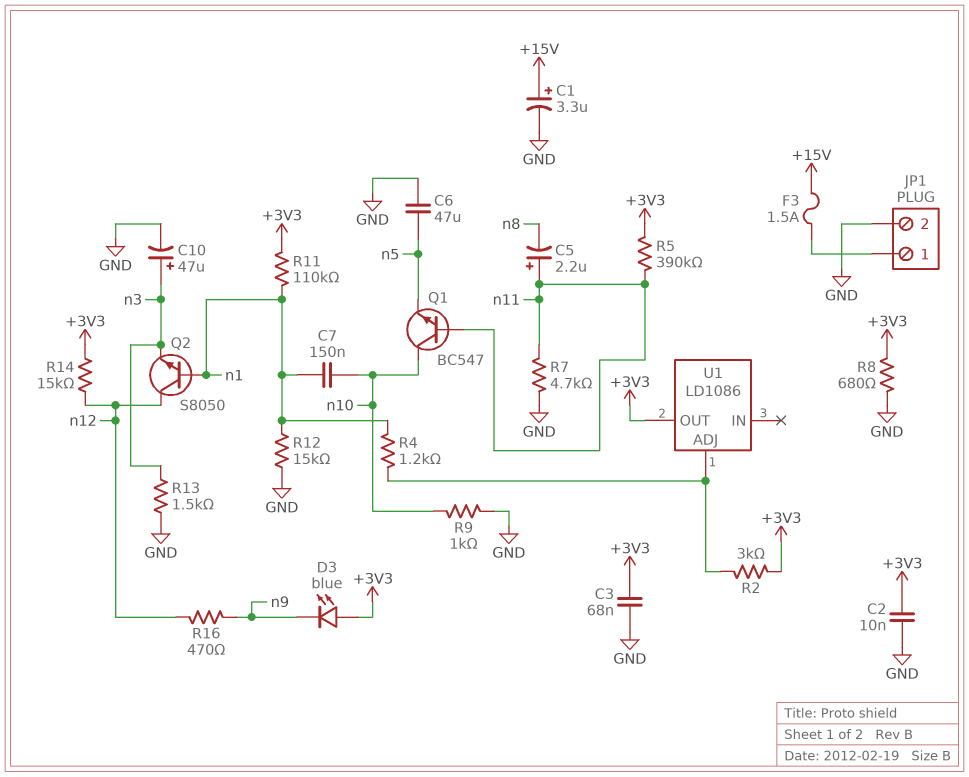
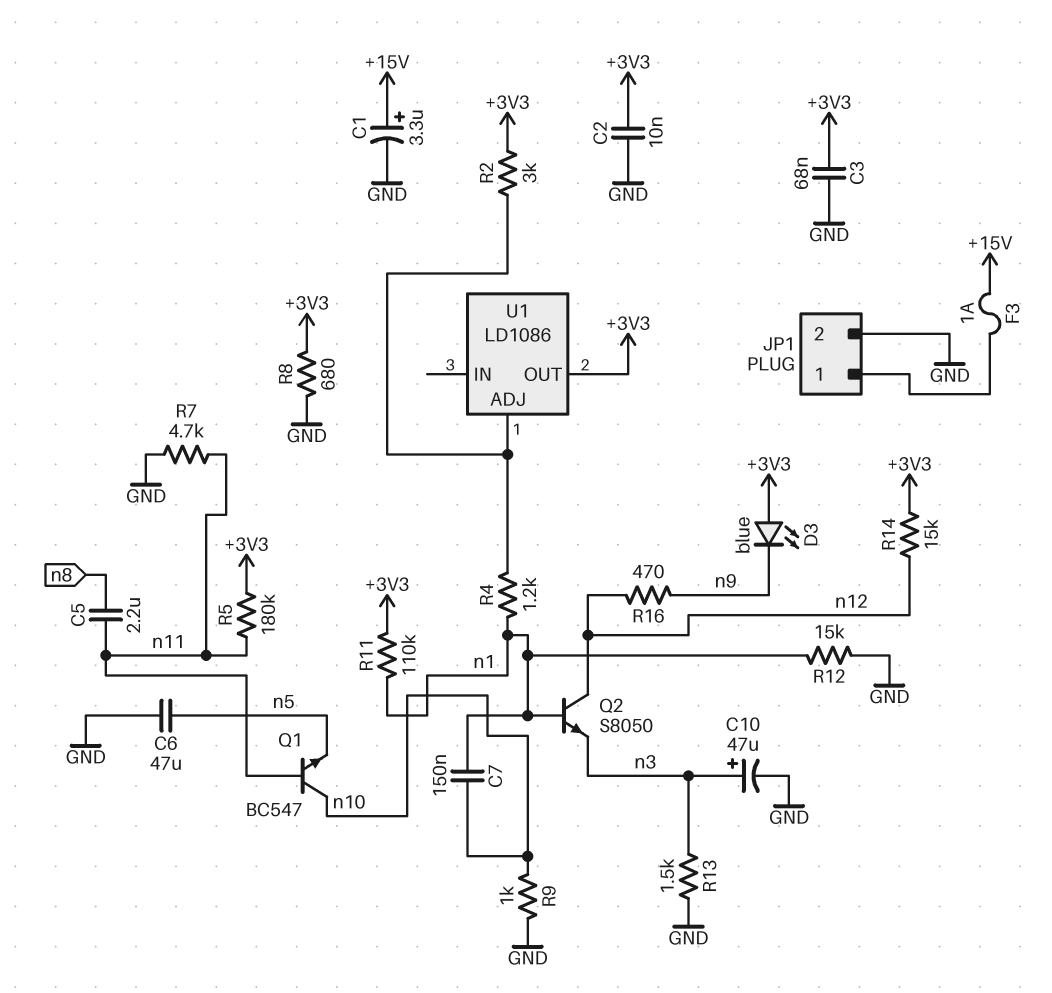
C5: 2.2uF (plus n11, minus n8) -> 2.2uF (n8, n11)
F3: 1.5A (+15V, JP1/1) -> 1A (+15V, JP1/1)
R5: 390k (+3V3, n11) -> 180k (+3V3, n11)

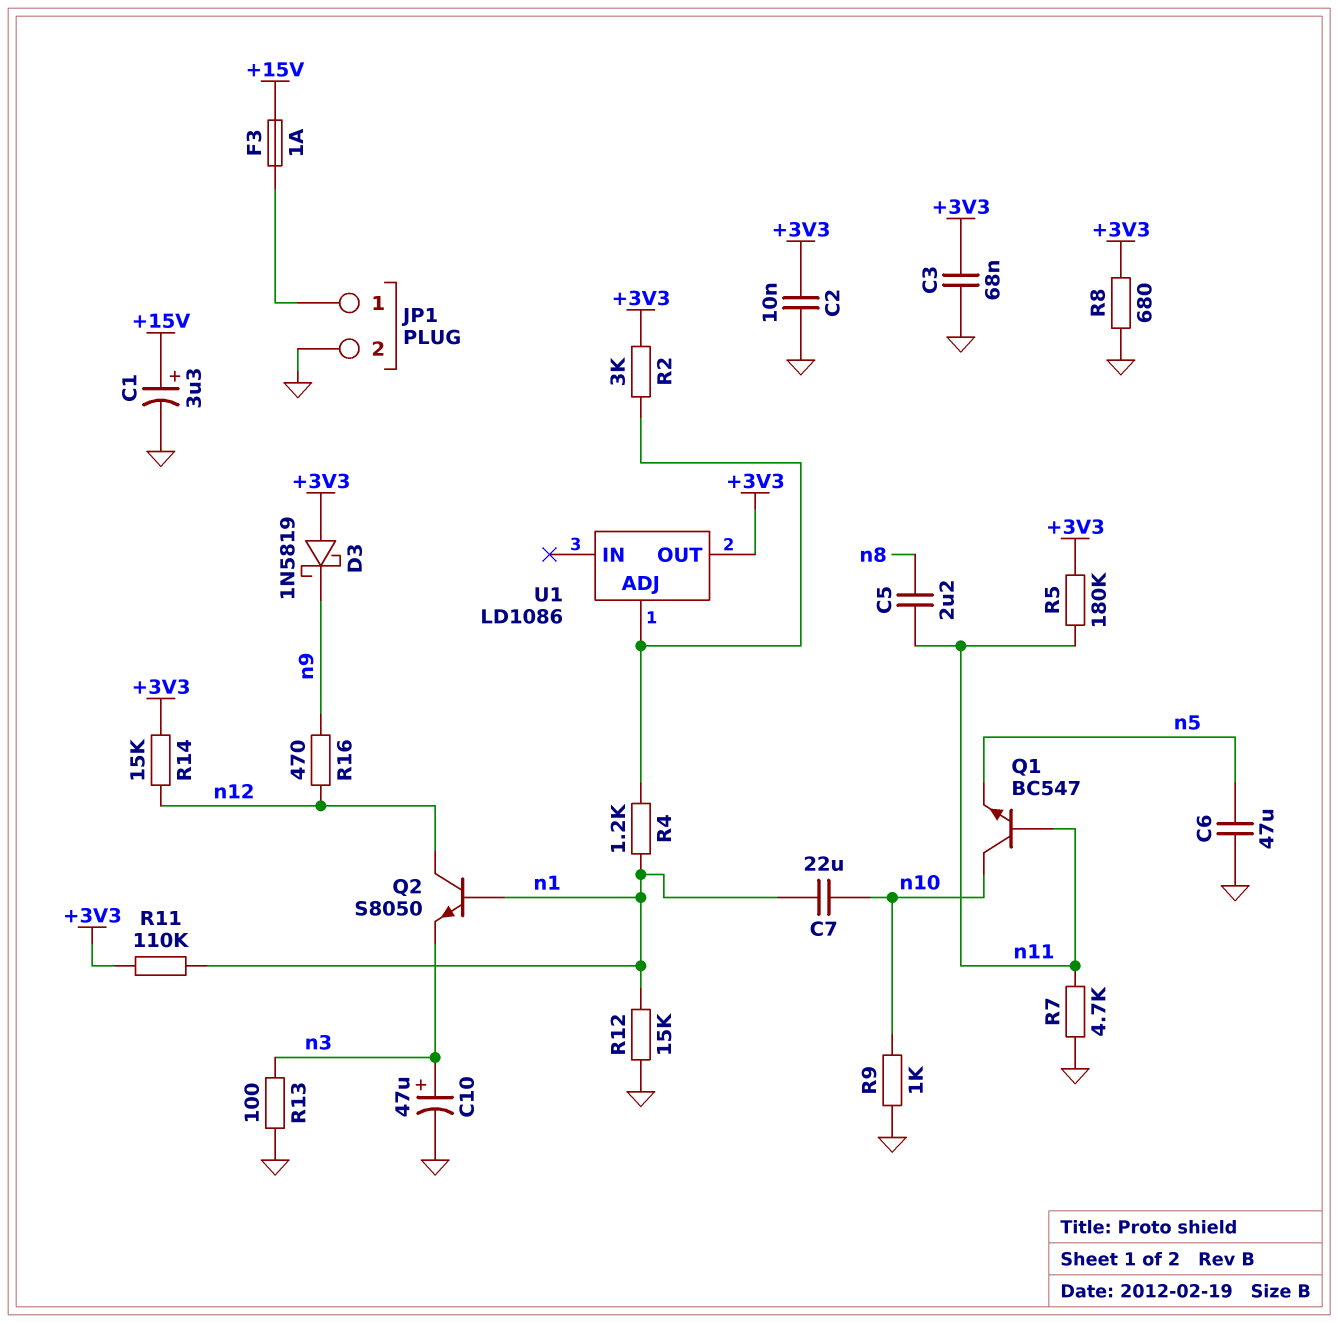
C7: 150nF (n1, n10) -> 22uF (n1, n10)
D3: LED blue (A +3V3, K n9) -> schottky 1N5819 (A +3V3, K n9)
R13: 1.5k (GND, n3) -> 100 (GND, n3)

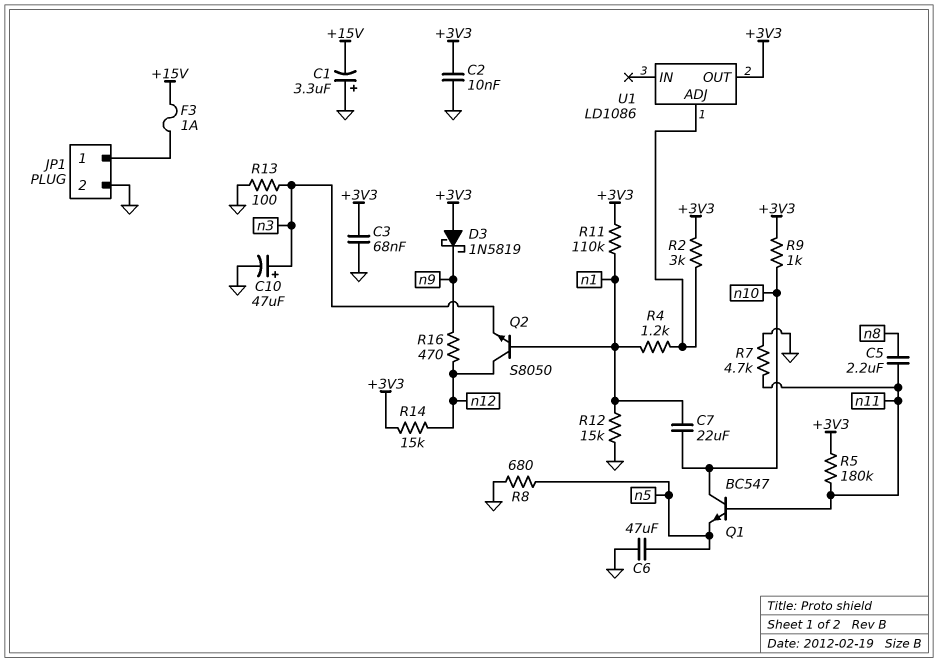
C1: 3.3uF (plus +15V, minus GND) -> 3.3uF (plus GND, minus +15V)
R8: 680 (+3V3, GND) -> 680 (GND, n5)
R9: 1k (GND, n10) -> 1k (+3V3, n10)

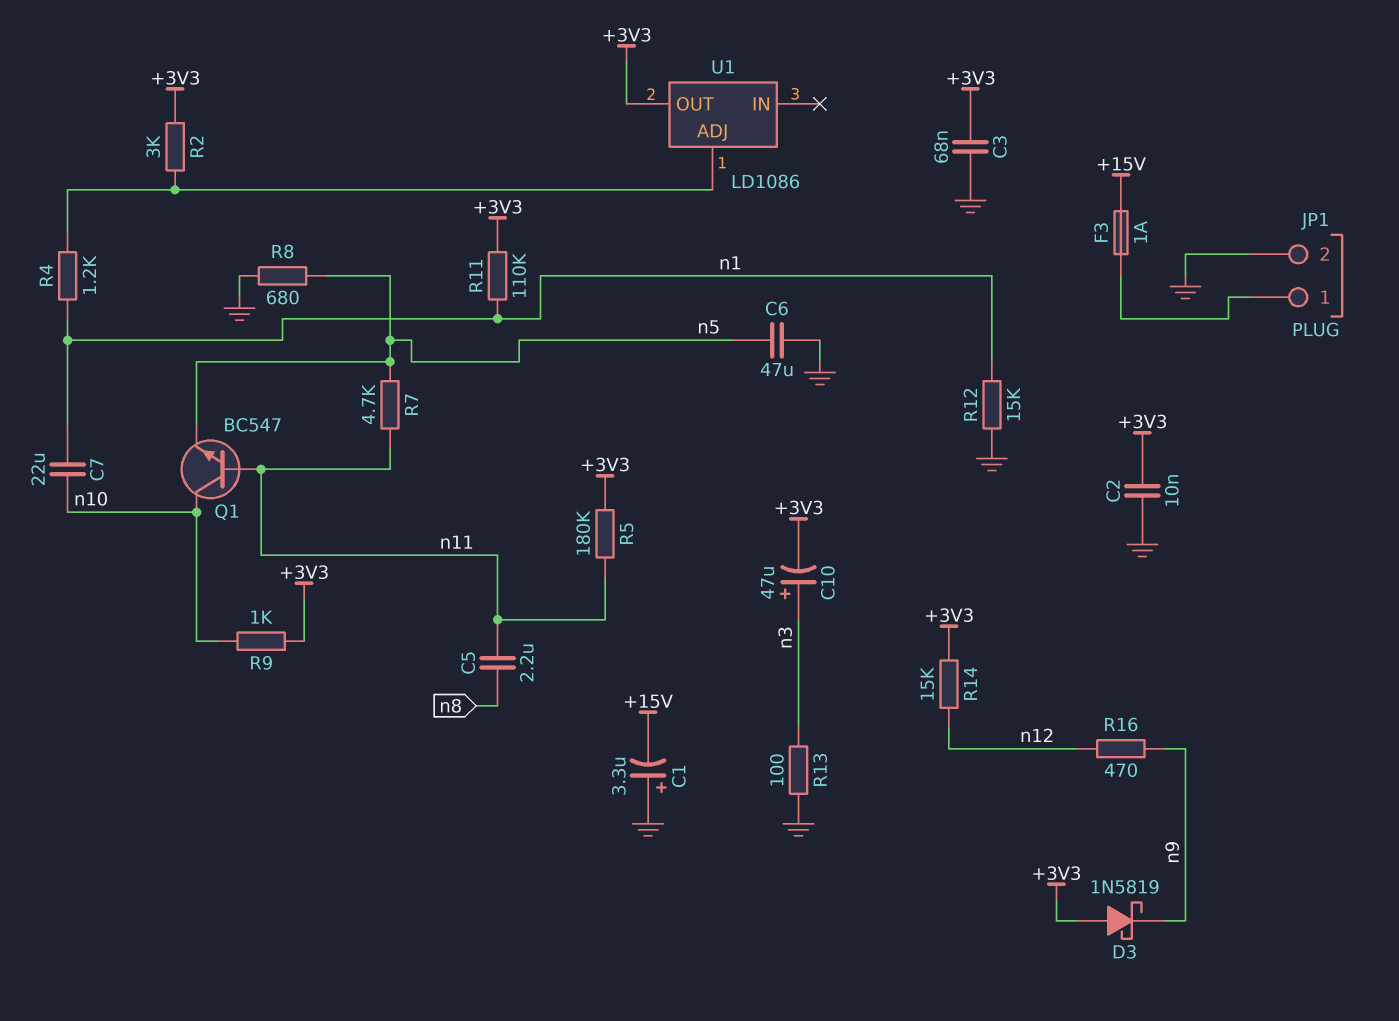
C10: 47uF (plus n3, minus GND) -> 47uF (plus n3, minus +3V3)
Q2: NPN S8050 (B n1, C n12, E n3) -> none
R7: 4.7k (GND, n11) -> 4.7k (n5, n11)

